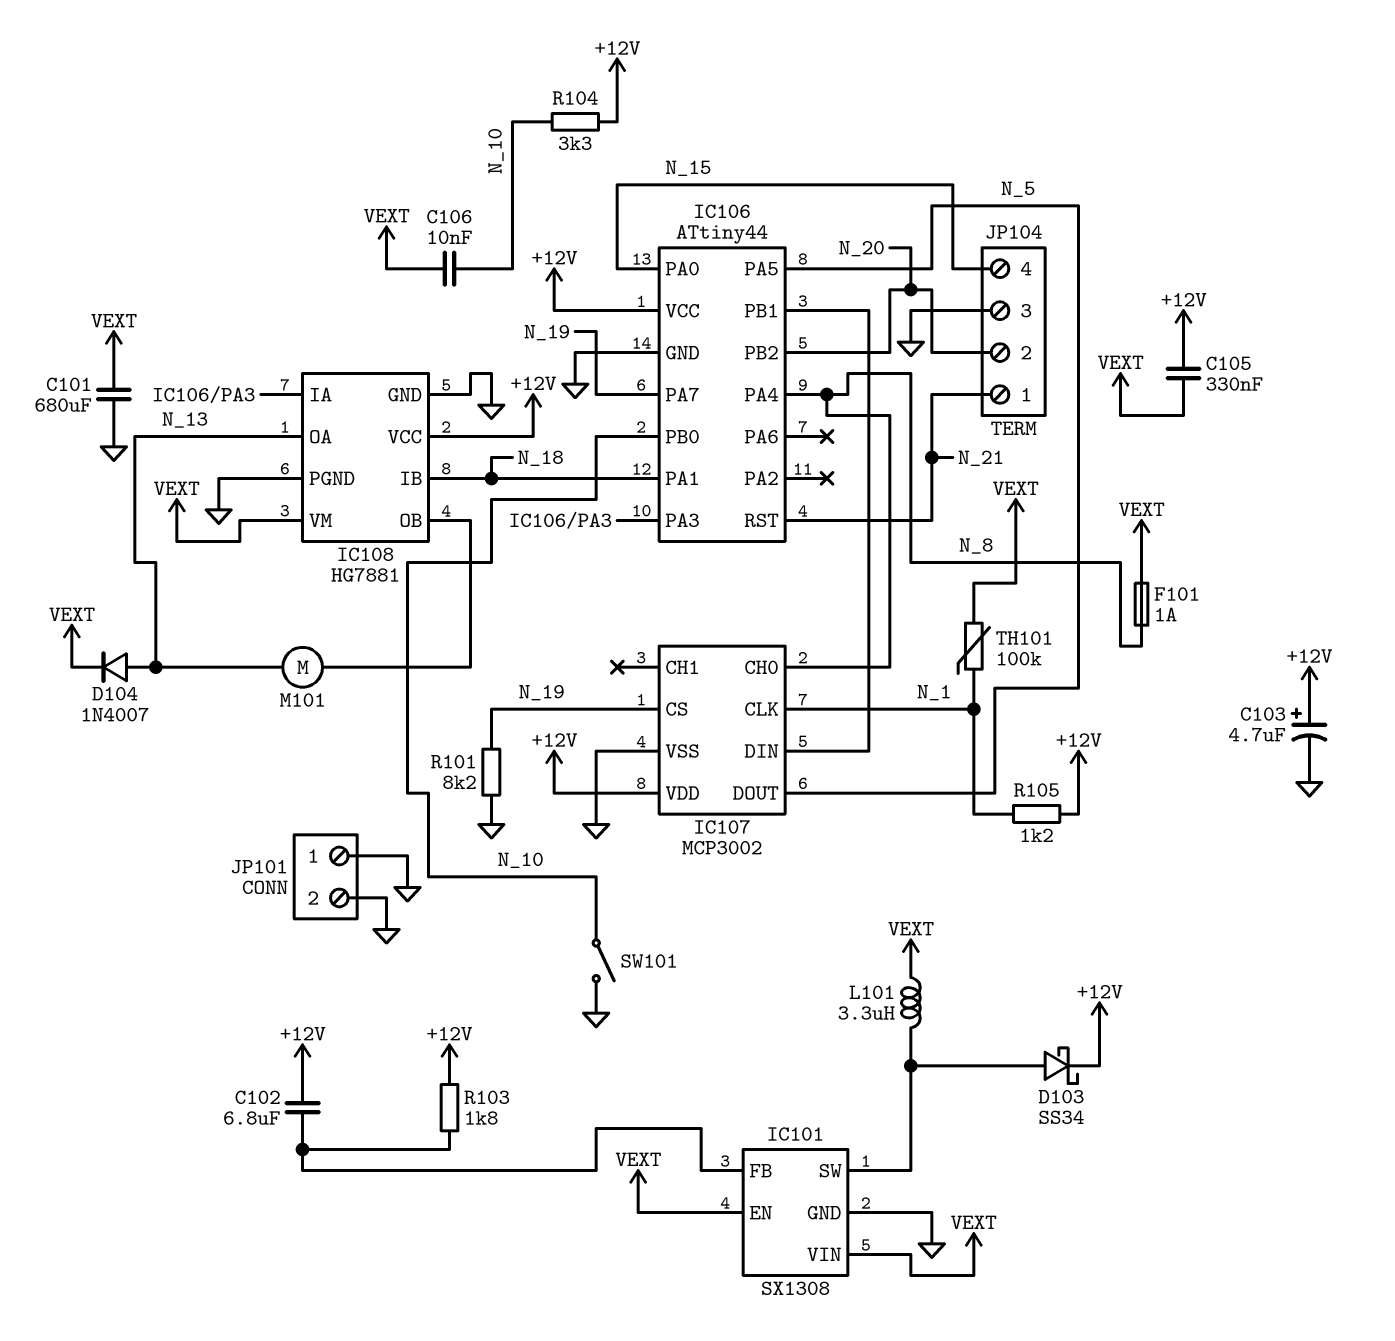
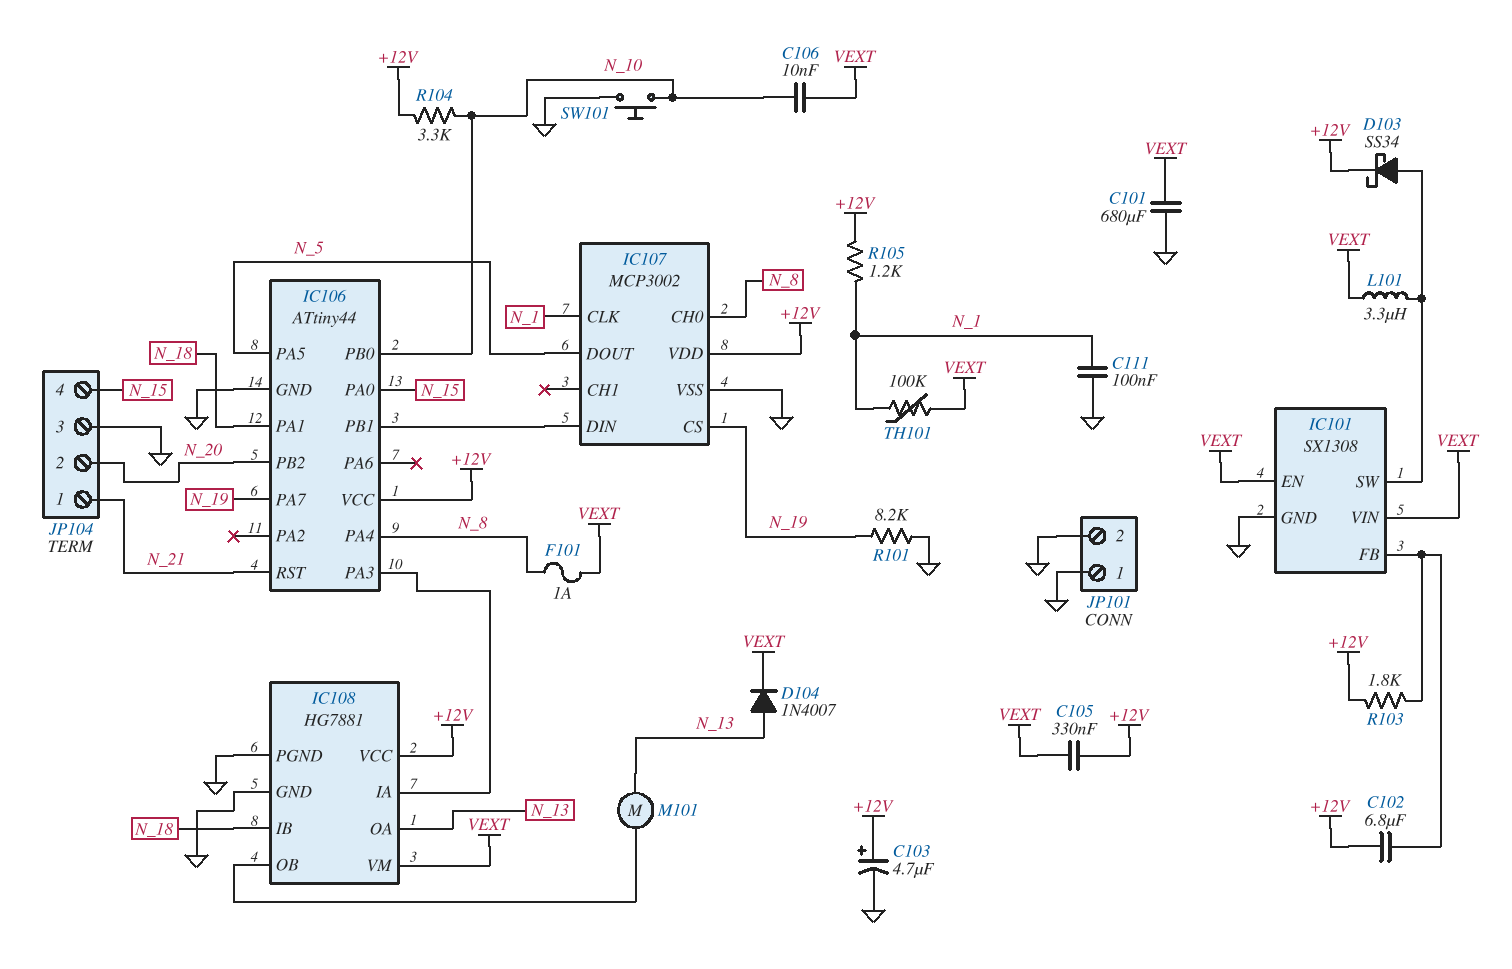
C111: none -> 100nF (GND, N_1)
SW101: switch (GND, N_10) -> button (GND, N_10)

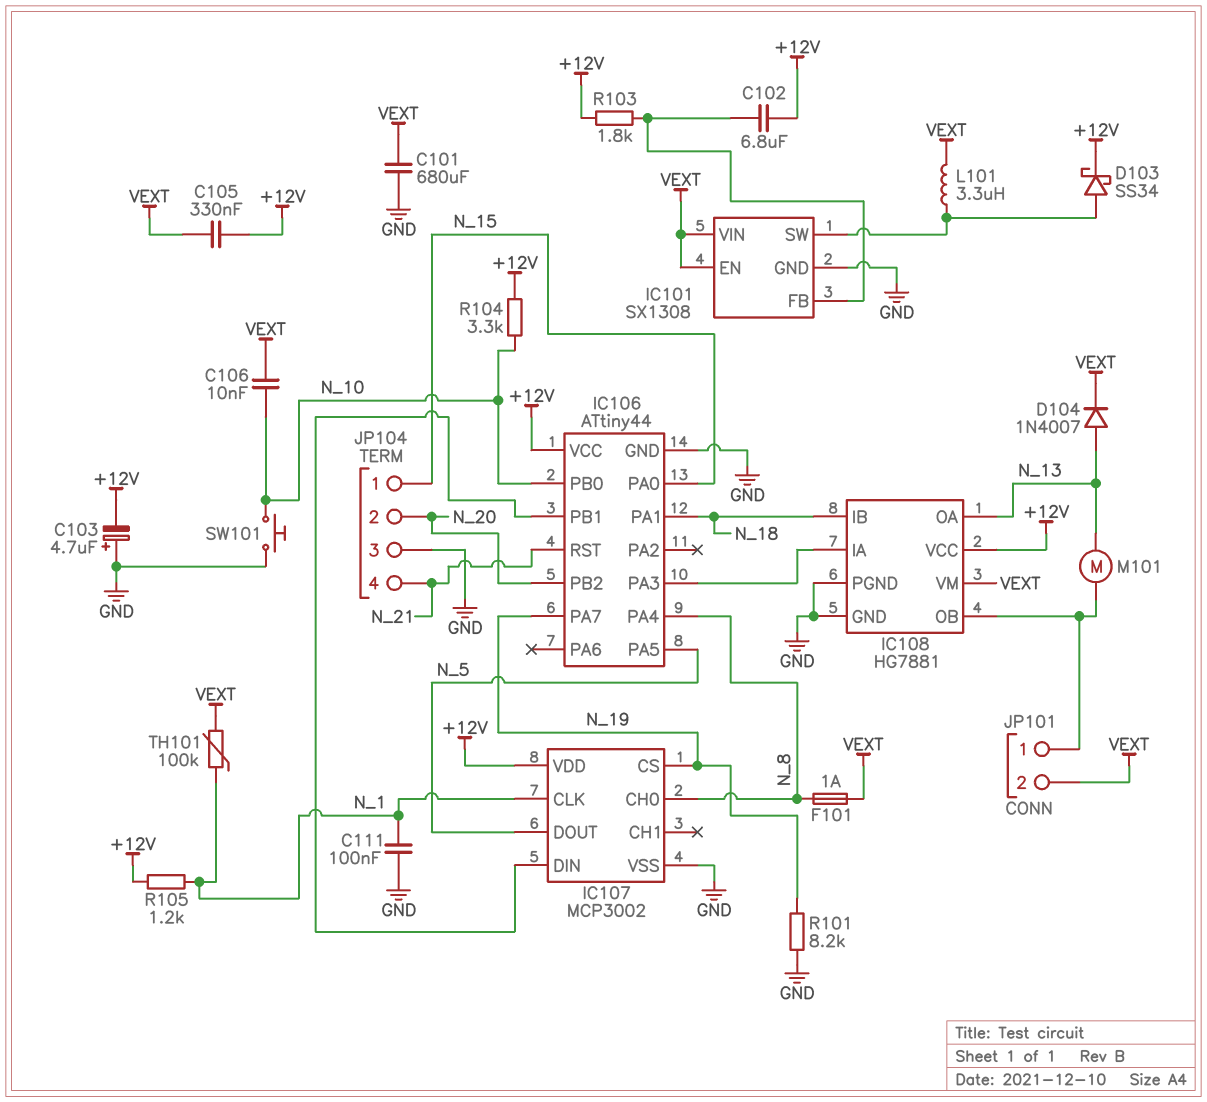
C103: 4.7uF (plus +12V, minus GND) -> 4.7uF (plus GND, minus +12V)
JP101 pin 1: GND -> IC108/OB
JP101 pin 2: GND -> VEXT
JP104 pin 1: N_21 -> N_15
JP104 pin 4: N_15 -> N_21

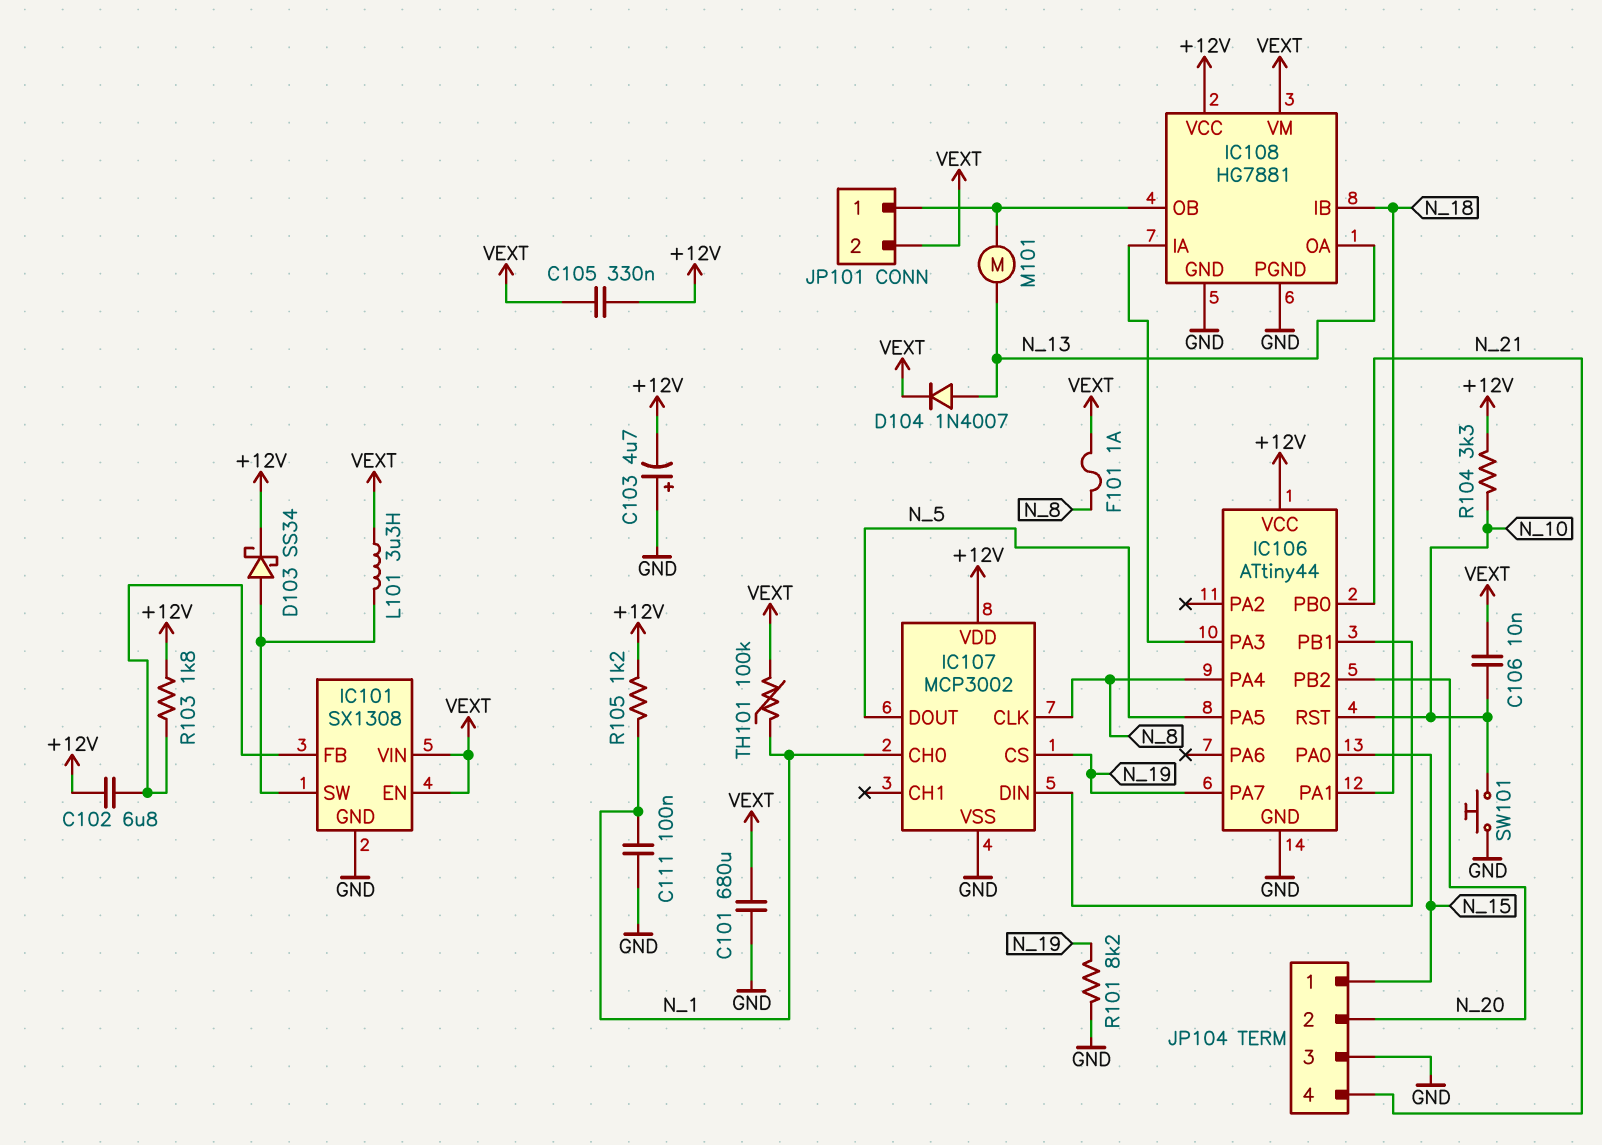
IC106 pin PB0: N_10 -> N_21
IC106 pin RST: N_21 -> N_10
IC107 pin CH0: N_8 -> N_1
IC107 pin CLK: N_1 -> N_8

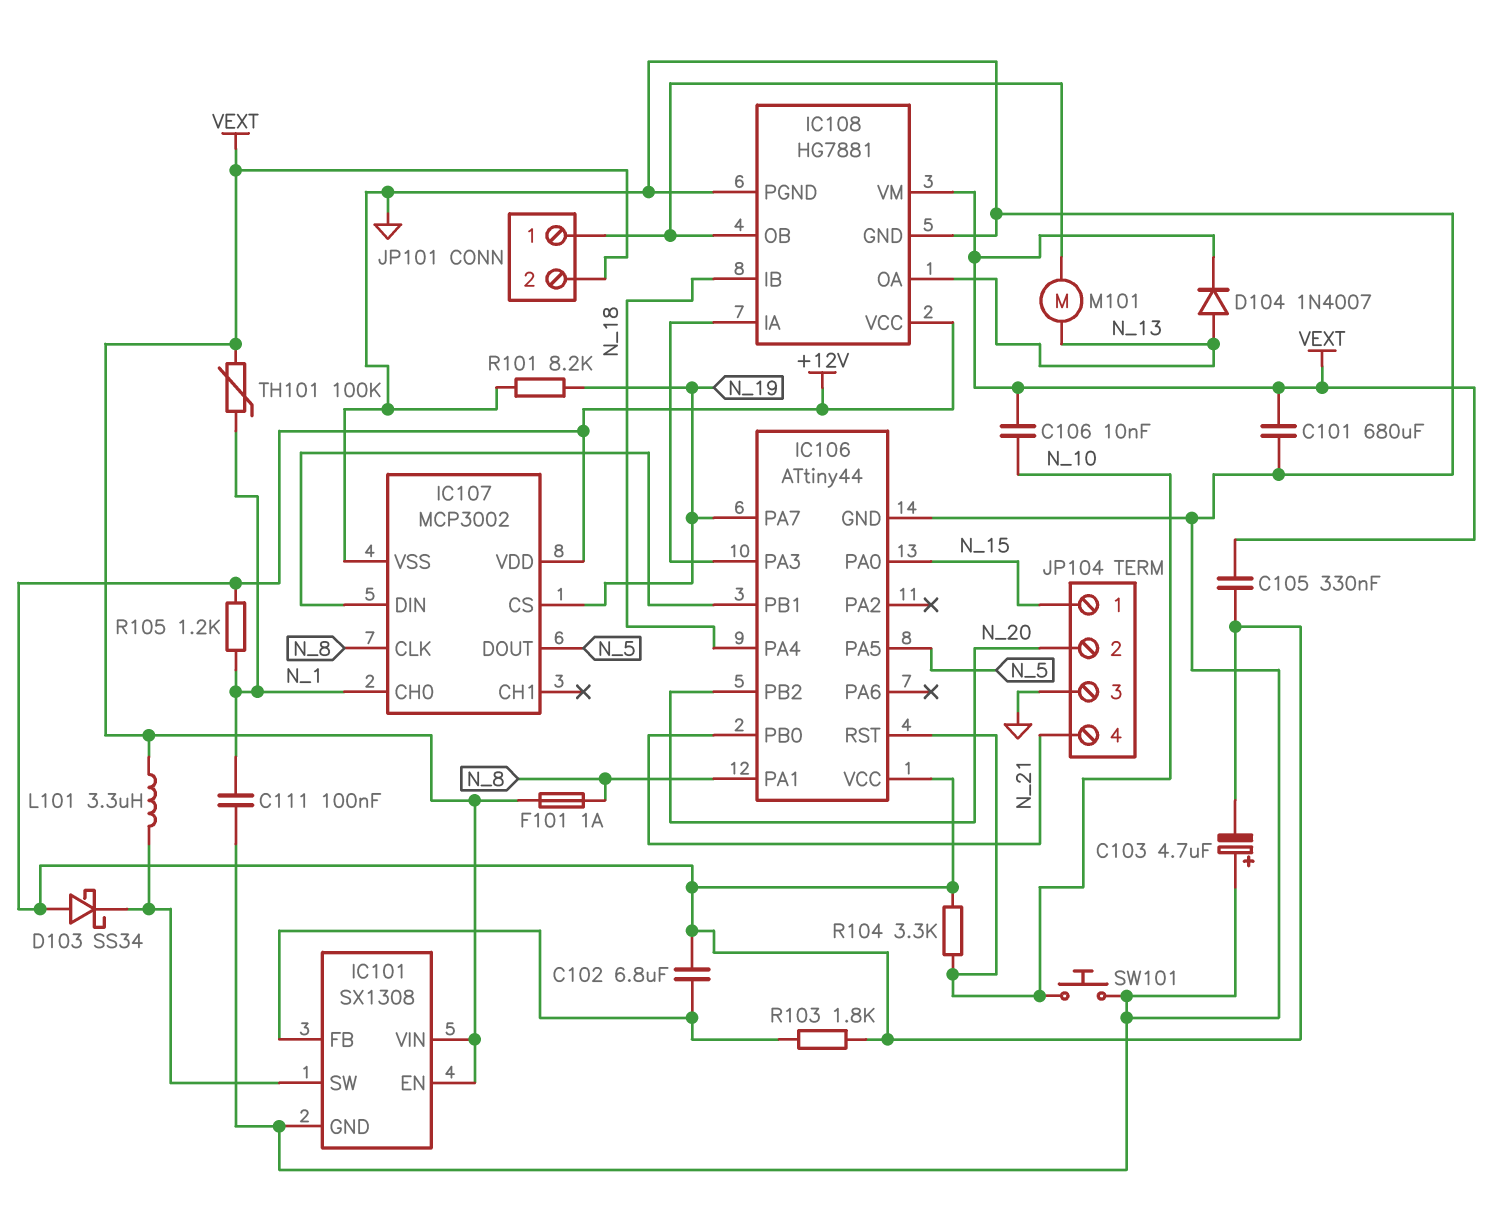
D103: schottky SS34 (A IC101/SW, K +12V) -> schottky SS34 (A +12V, K IC101/SW)
IC106 pin PA1: N_18 -> N_8
IC106 pin PA4: N_8 -> N_18

